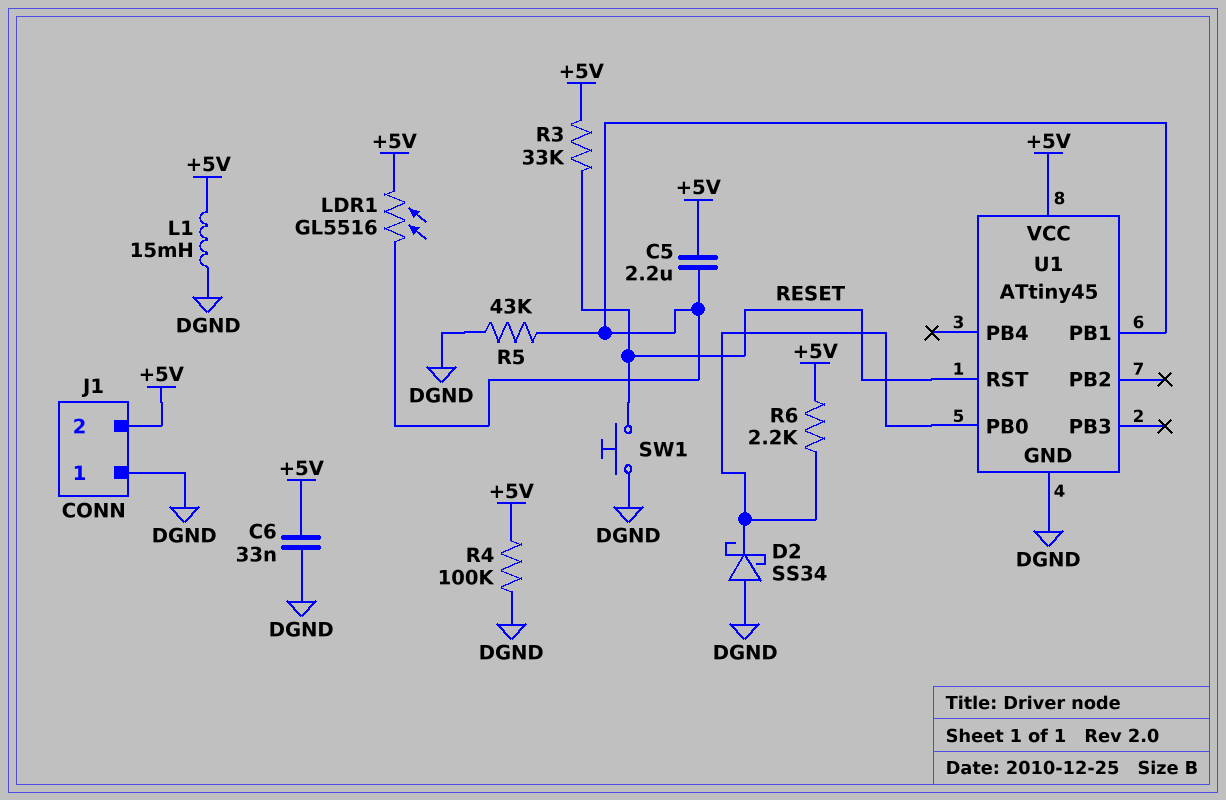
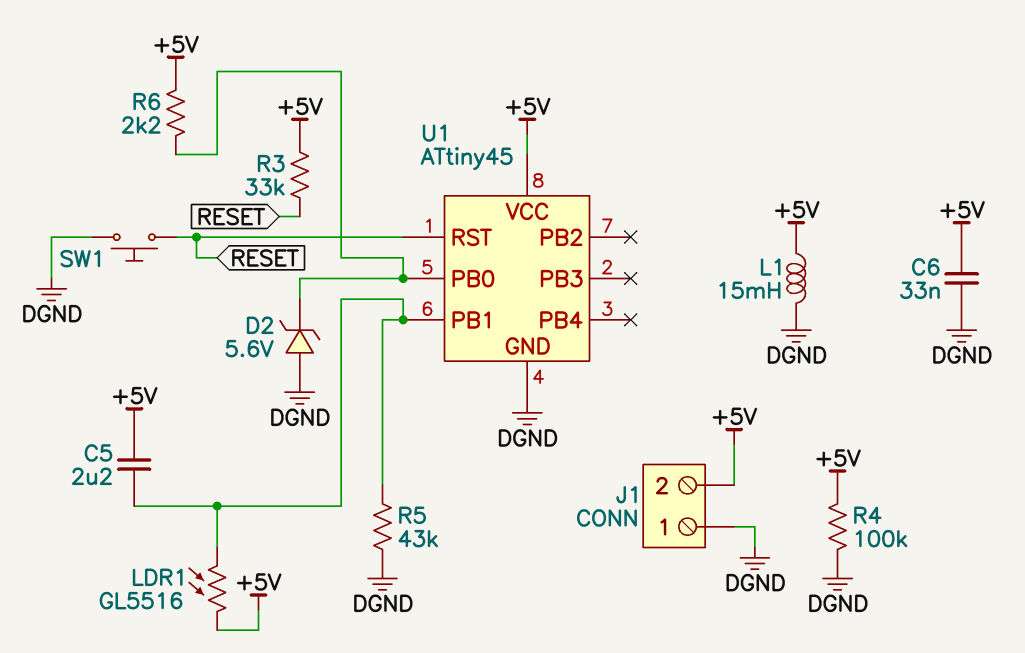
D2: schottky SS34 (A DGND, K U1/PB0) -> zener 5.6V (A DGND, K U1/PB0)

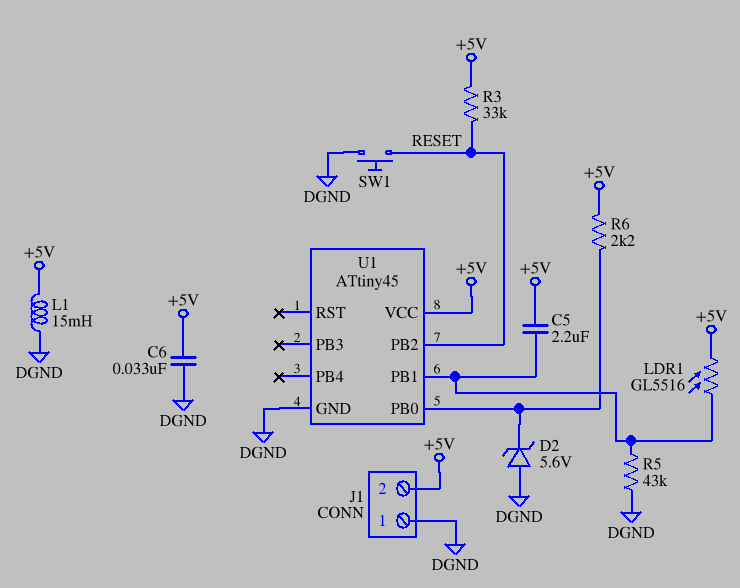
R4: 100k (+5V, DGND) -> none
U1 pin PB2: none -> RESET
U1 pin RST: RESET -> none

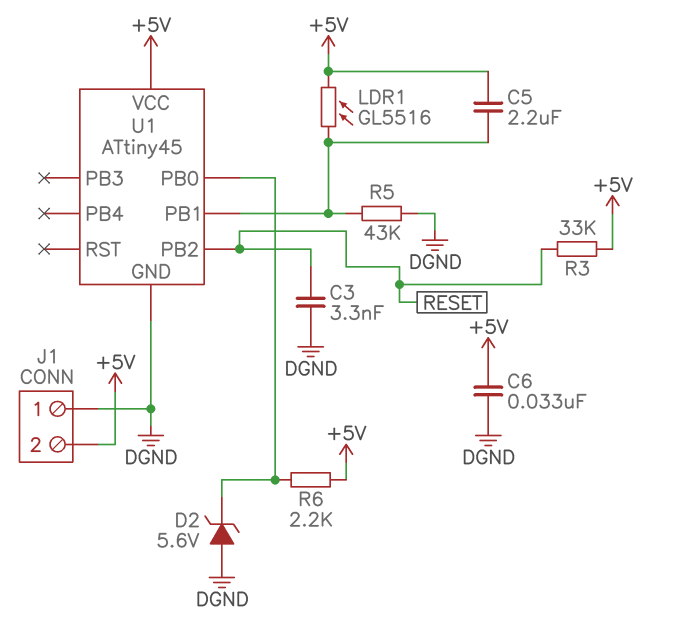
C3: none -> 3.3nF (DGND, RESET)
L1: 15mH (+5V, DGND) -> none
SW1: button (DGND, RESET) -> none

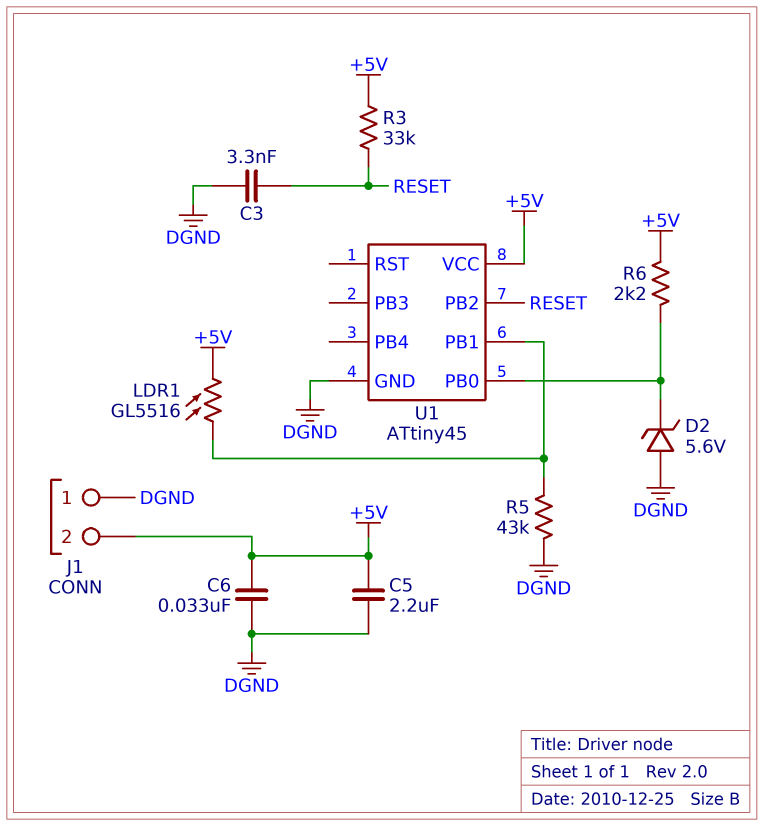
C5: 2.2uF (+5V, U1/PB1) -> 2.2uF (+5V, DGND)

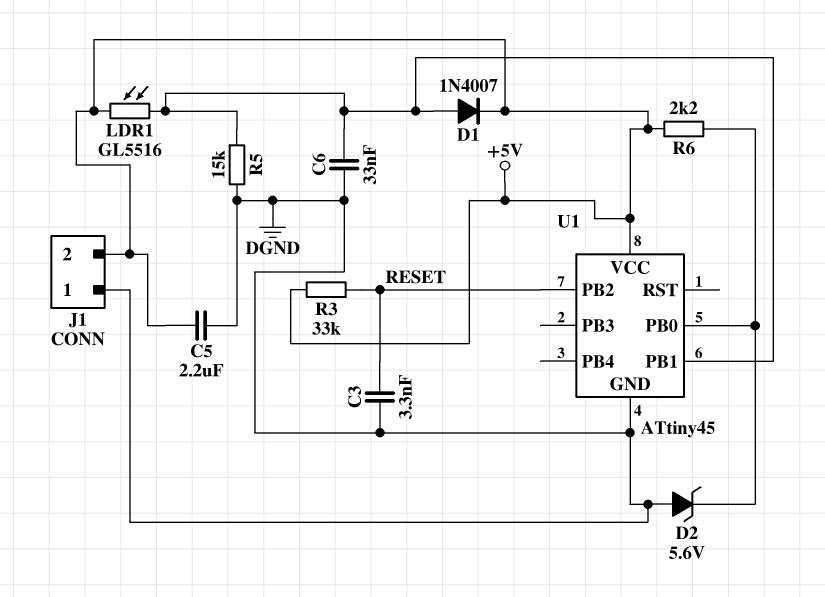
C6: 33nF (+5V, DGND) -> 33nF (DGND, U1/PB1)
D1: none -> diode 1N4007 (A U1/PB1, K +5V)
R5: 43k (DGND, U1/PB1) -> 15k (DGND, U1/PB1)

